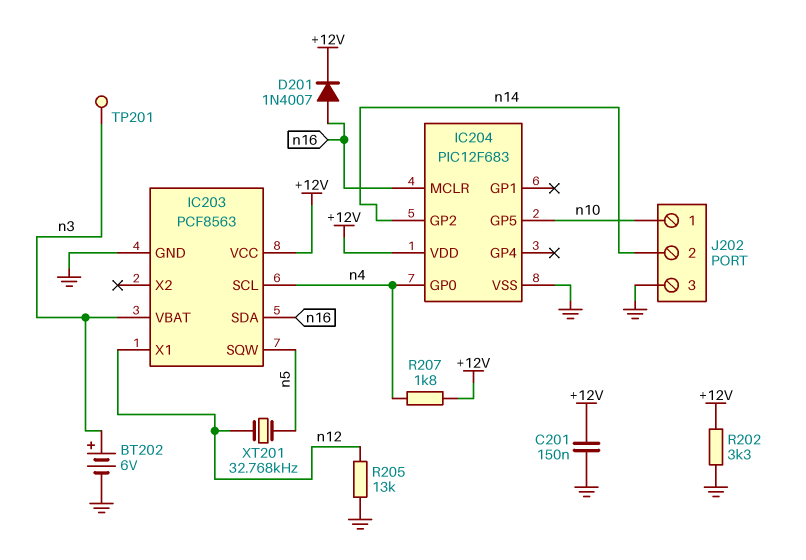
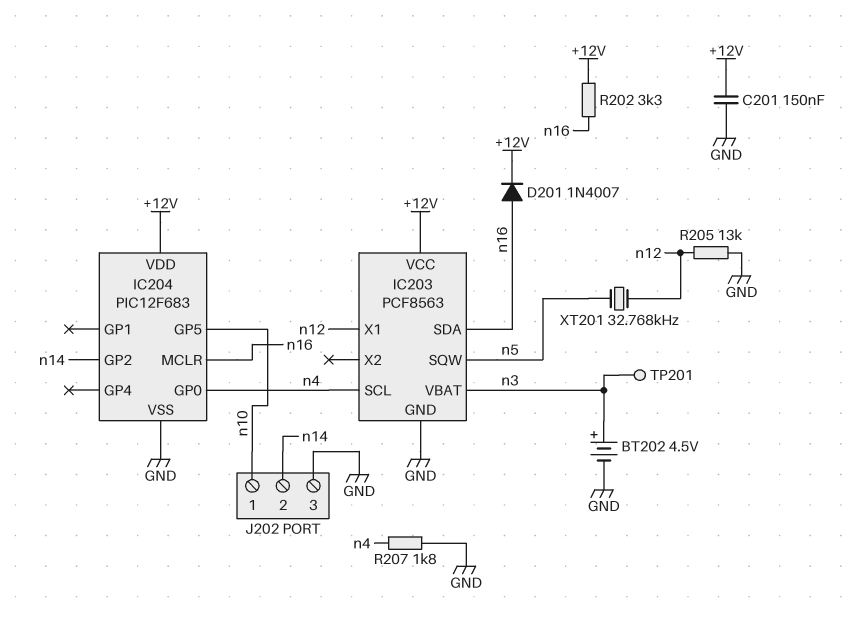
BT202: 6V (plus n3, minus GND) -> 4.5V (plus n3, minus GND)
R202: 3.3k (+12V, GND) -> 3.3k (+12V, n16)
R207: 1.8k (+12V, n4) -> 1.8k (GND, n4)

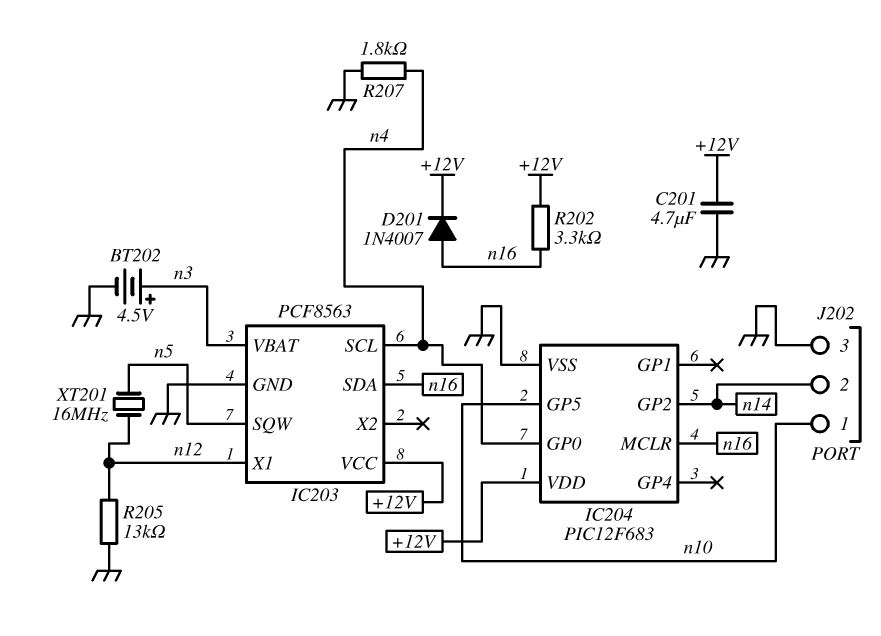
C201: 150nF (+12V, GND) -> 4.7uF (+12V, GND)
TP201: test point (n3) -> none
XT201: 32.768kHz (n5, n12) -> 16MHz (n5, n12)

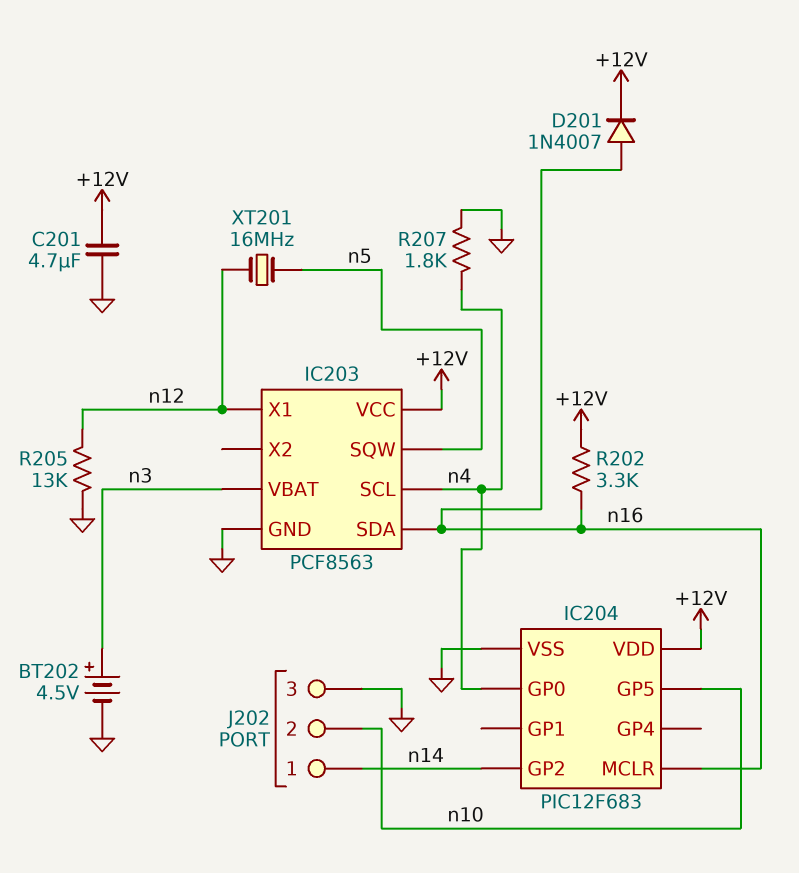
J202 pin 1: n10 -> n14
J202 pin 2: n14 -> n10

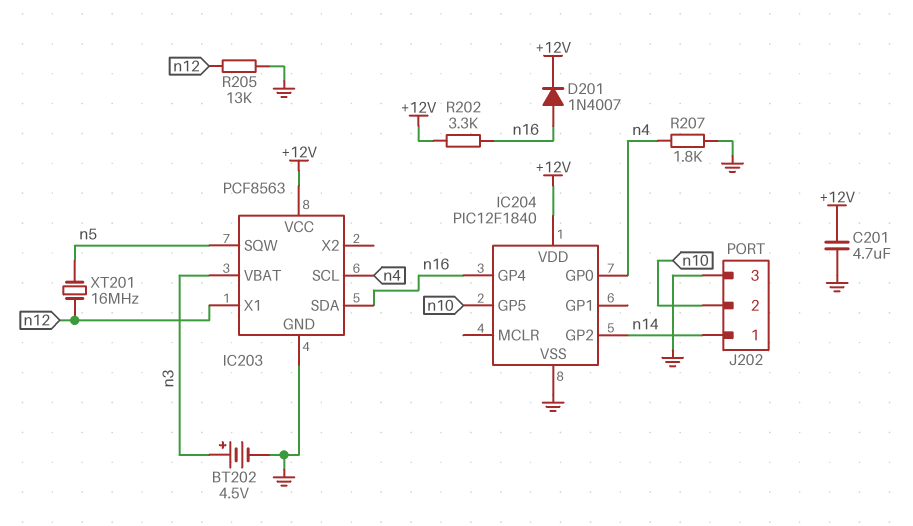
IC204: PIC12F683 -> PIC12F1840
IC204 pin GP4: none -> n16
IC204 pin MCLR: n16 -> none

